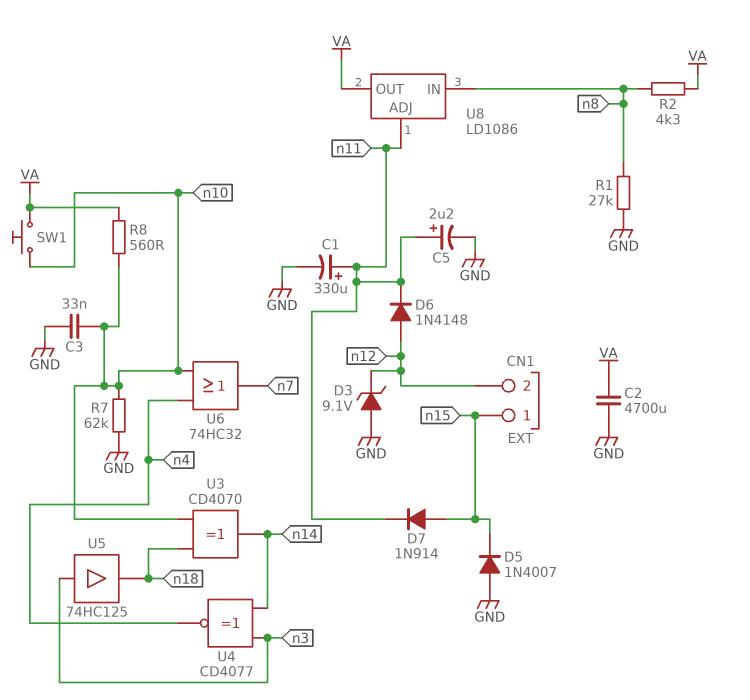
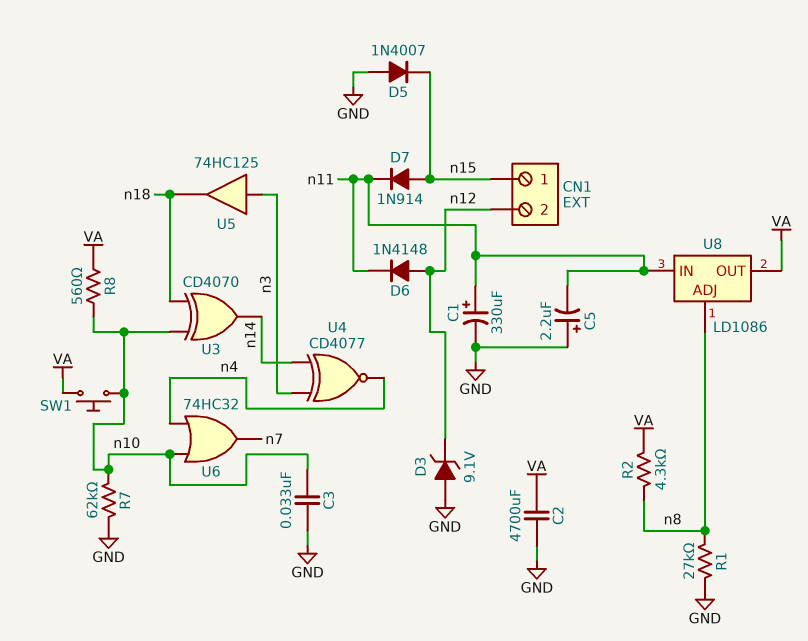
C5: 2.2uF (plus n11, minus GND) -> 2.2uF (plus GND, minus n11)
U8 pin ADJ: n11 -> n8
U8 pin IN: n8 -> n11

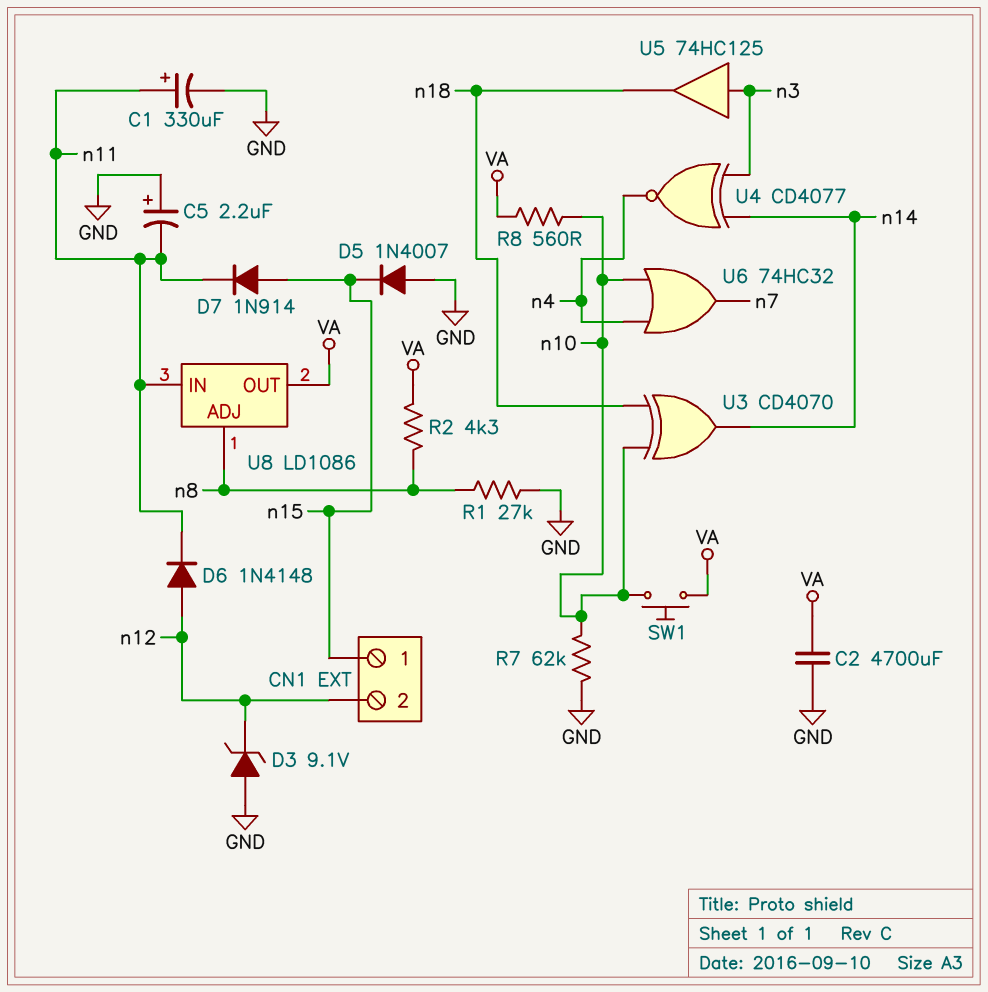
C3: 33nF (GND, n10) -> none

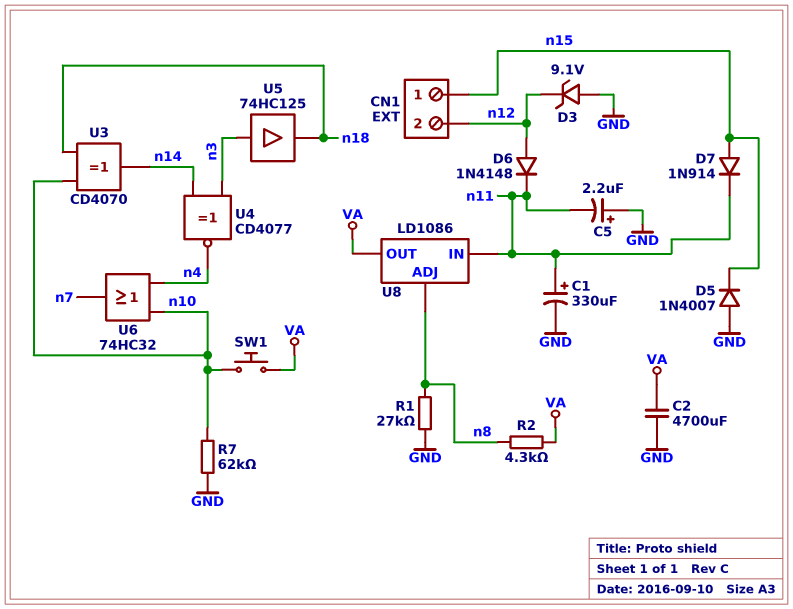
R8: 560 (VA, n10) -> none

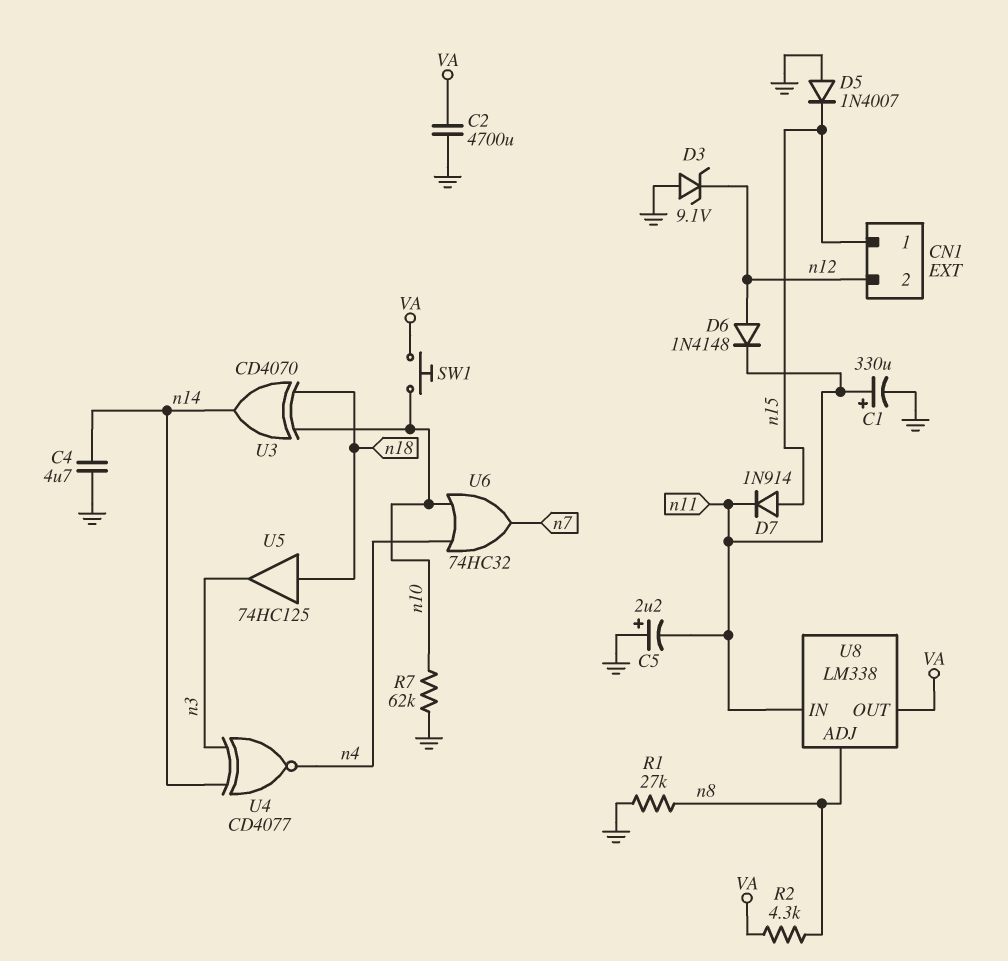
C4: none -> 4.7uF (GND, n14)
U5: buffer 74HC125 (in n3, out n18) -> buffer 74HC125 (in n18, out n3)
U8: LD1086 -> LM338

